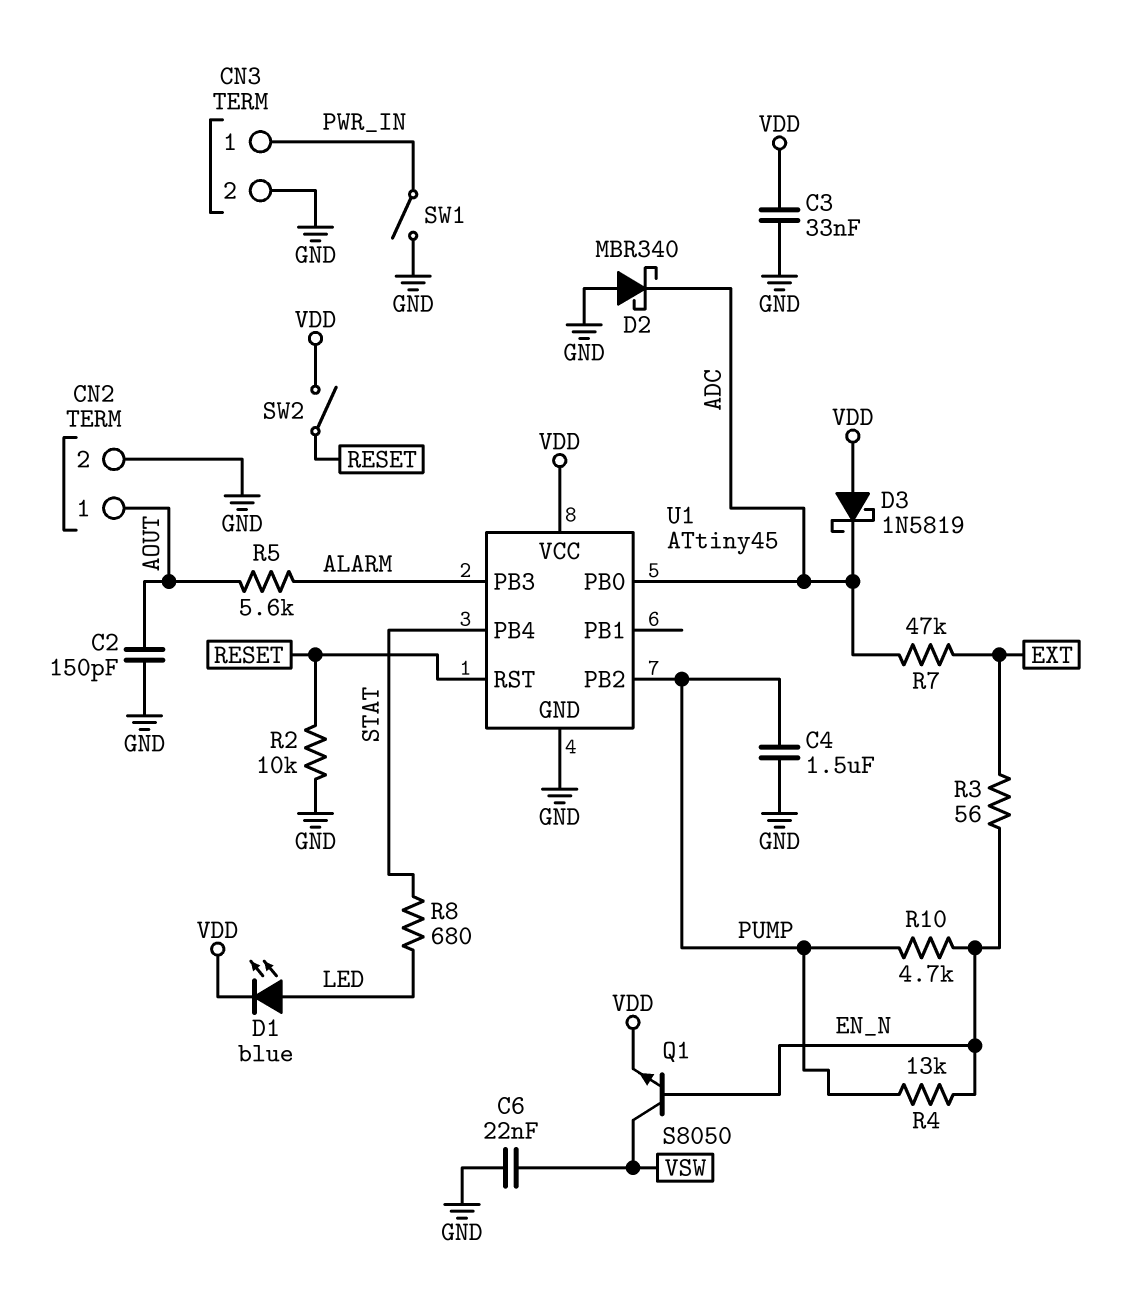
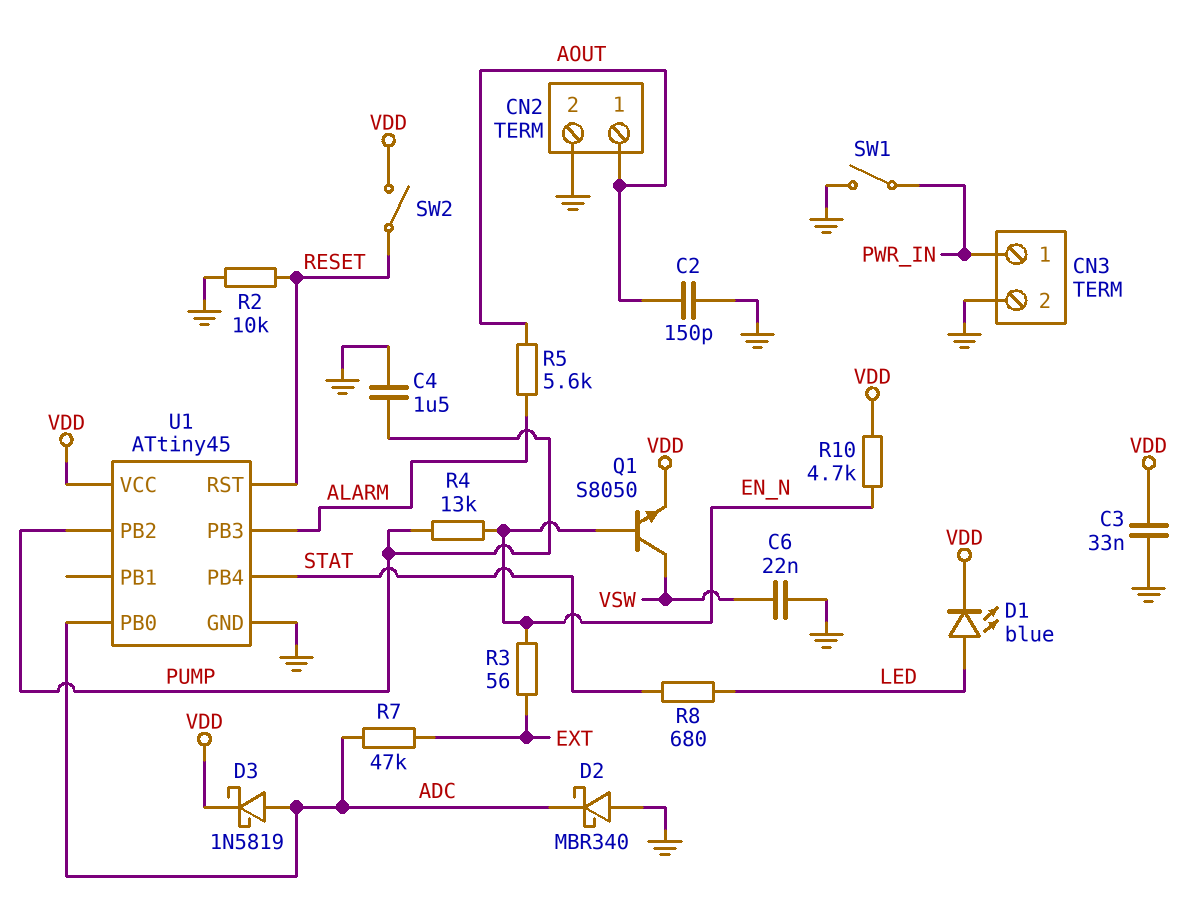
D3: schottky 1N5819 (A VDD, K ADC) -> schottky 1N5819 (A ADC, K VDD)
R10: 4.7k (EN_N, PUMP) -> 4.7k (EN_N, VDD)

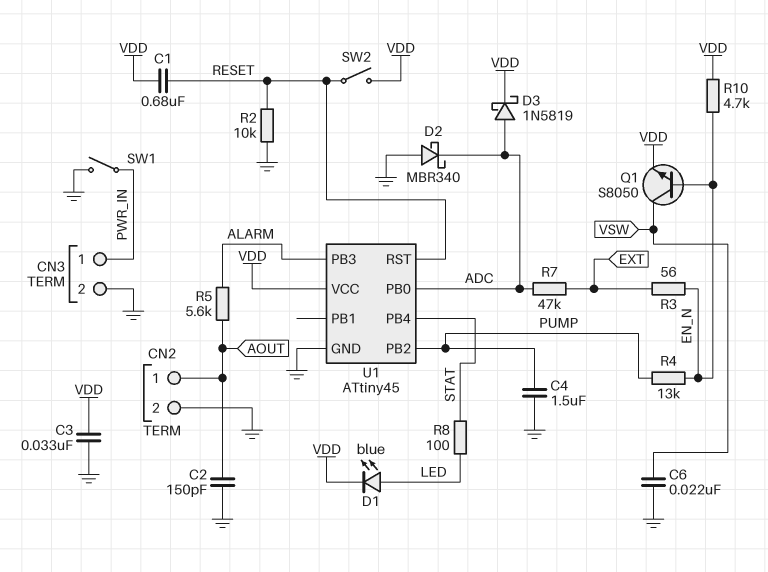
C1: none -> 680nF (RESET, VDD)
R8: 680 (LED, STAT) -> 100 (LED, STAT)

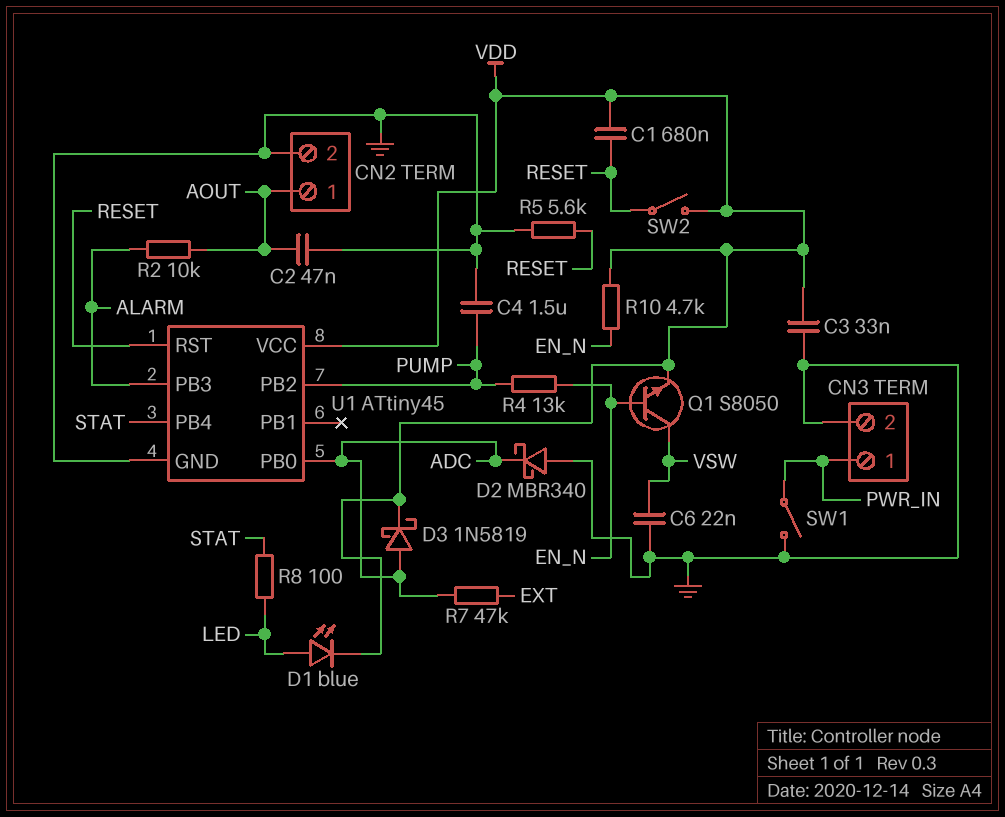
C2: 150pF (AOUT, GND) -> 47nF (AOUT, GND)
R2: 10k (GND, RESET) -> 10k (ALARM, AOUT)
R3: 56 (EN_N, EXT) -> none
R5: 5.6k (ALARM, AOUT) -> 5.6k (GND, RESET)

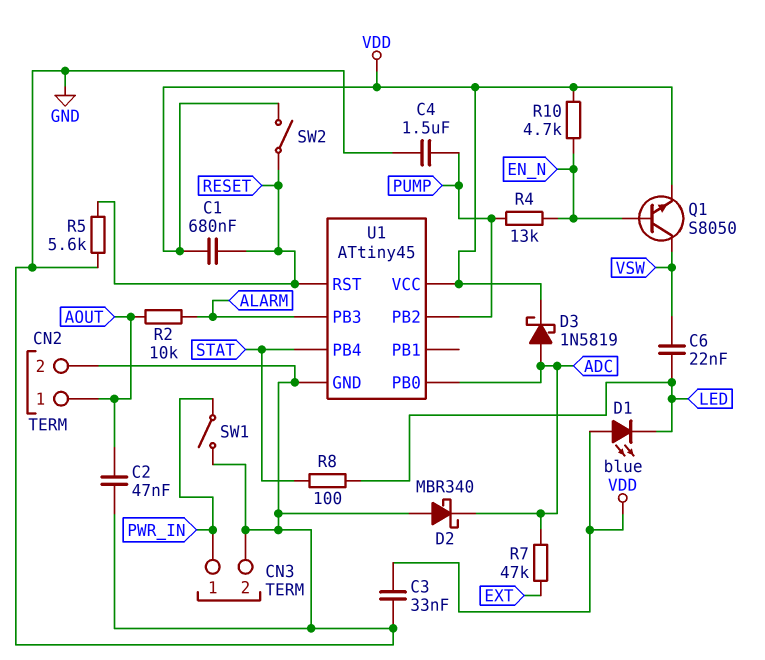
C6: 22nF (GND, VSW) -> 22nF (LED, VSW)
D1: LED blue (A LED, K VDD) -> LED blue (A VDD, K LED)

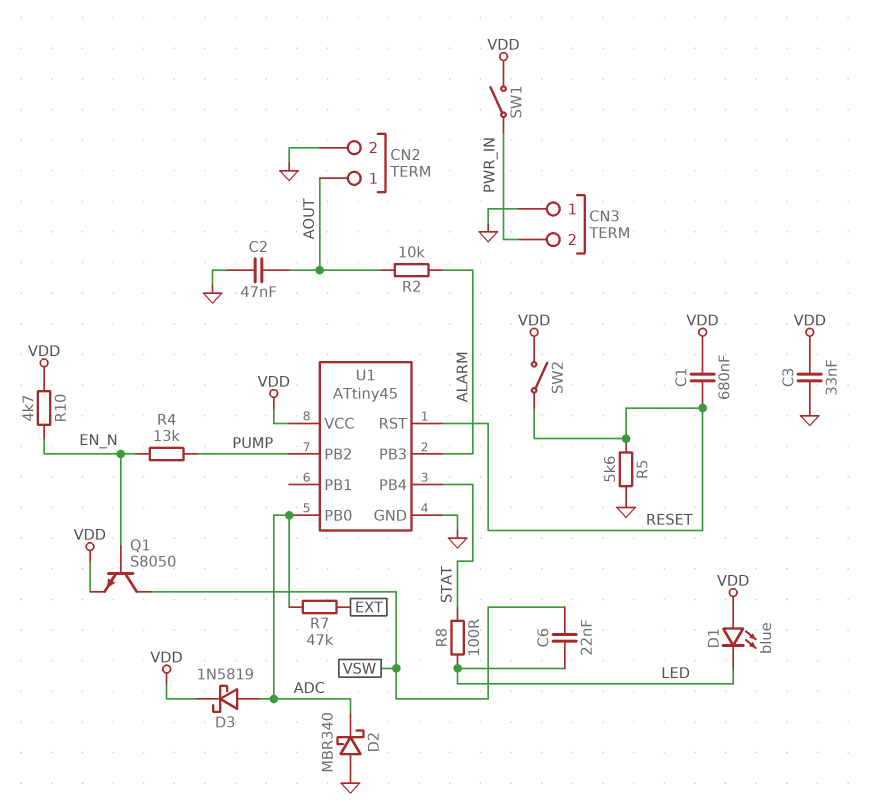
C4: 1.5uF (GND, PUMP) -> none
CN3 pin 1: PWR_IN -> GND
CN3 pin 2: GND -> PWR_IN
SW1: switch (GND, PWR_IN) -> switch (PWR_IN, VDD)

